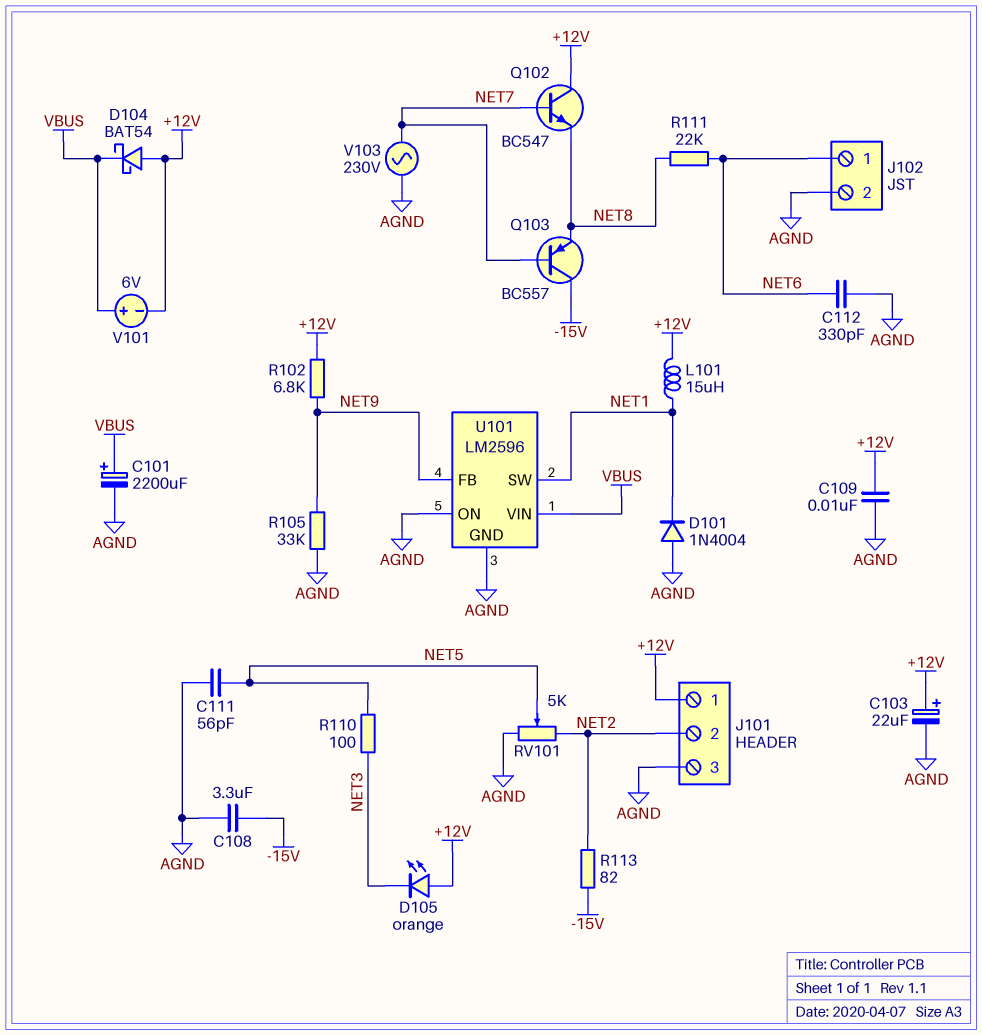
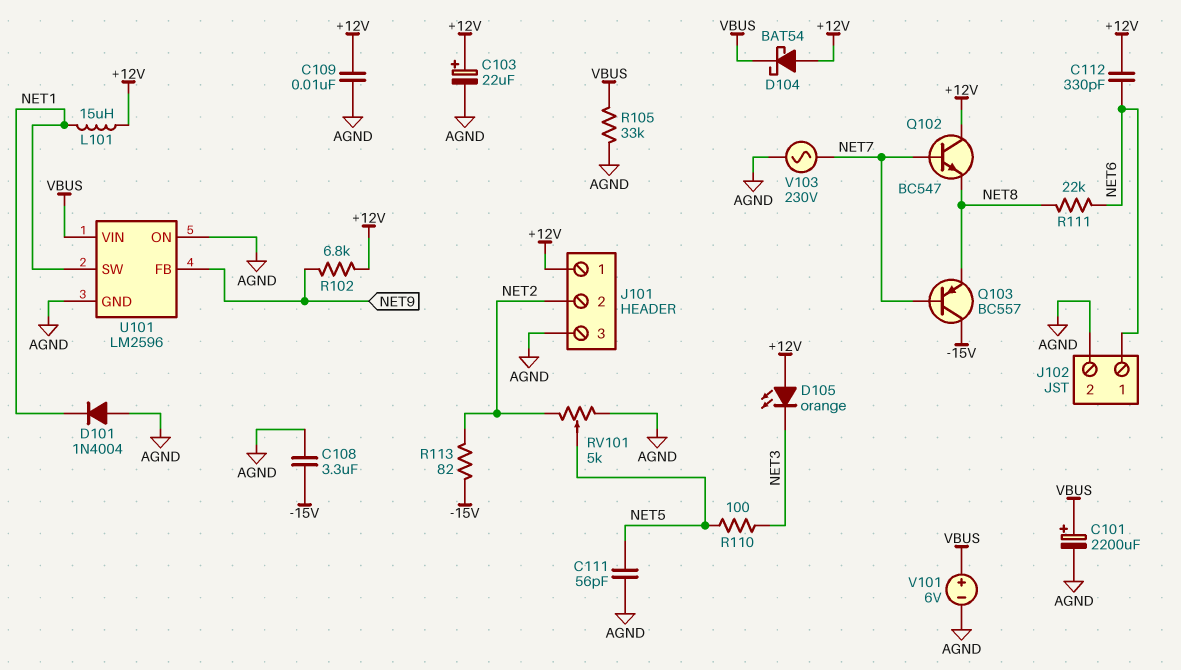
C112: 330pF (AGND, NET6) -> 330pF (+12V, NET6)
R105: 33k (AGND, NET9) -> 33k (AGND, VBUS)
V101: 6V (plus VBUS, minus +12V) -> 6V (plus VBUS, minus AGND)

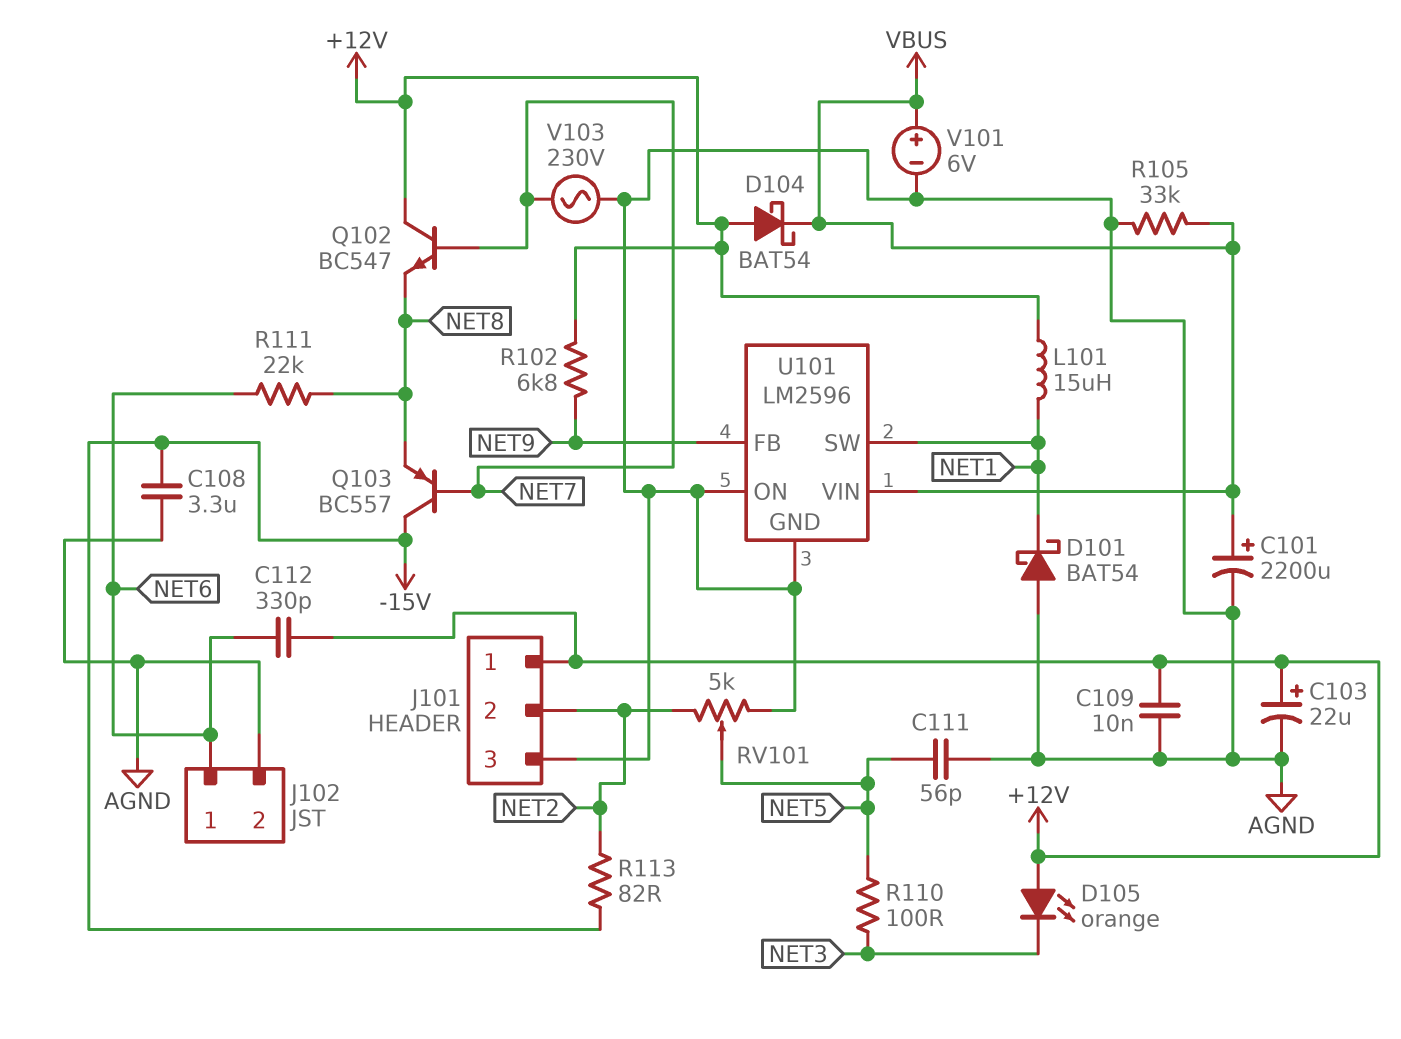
D101: diode 1N4004 (A AGND, K NET1) -> schottky BAT54 (A AGND, K NET1)

